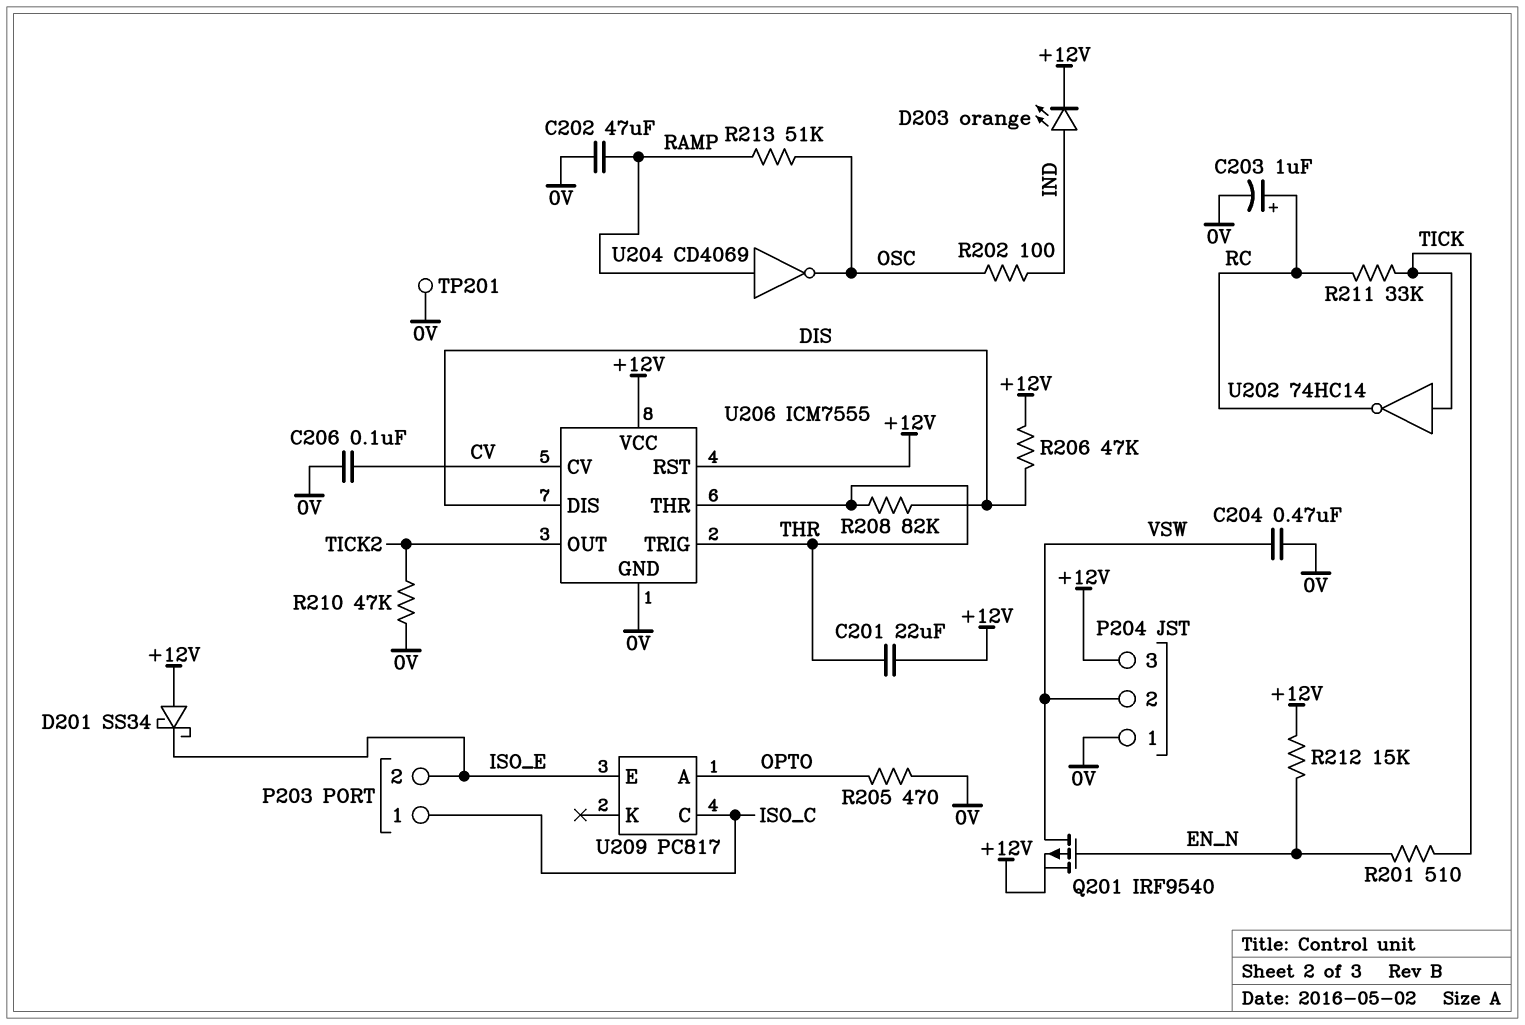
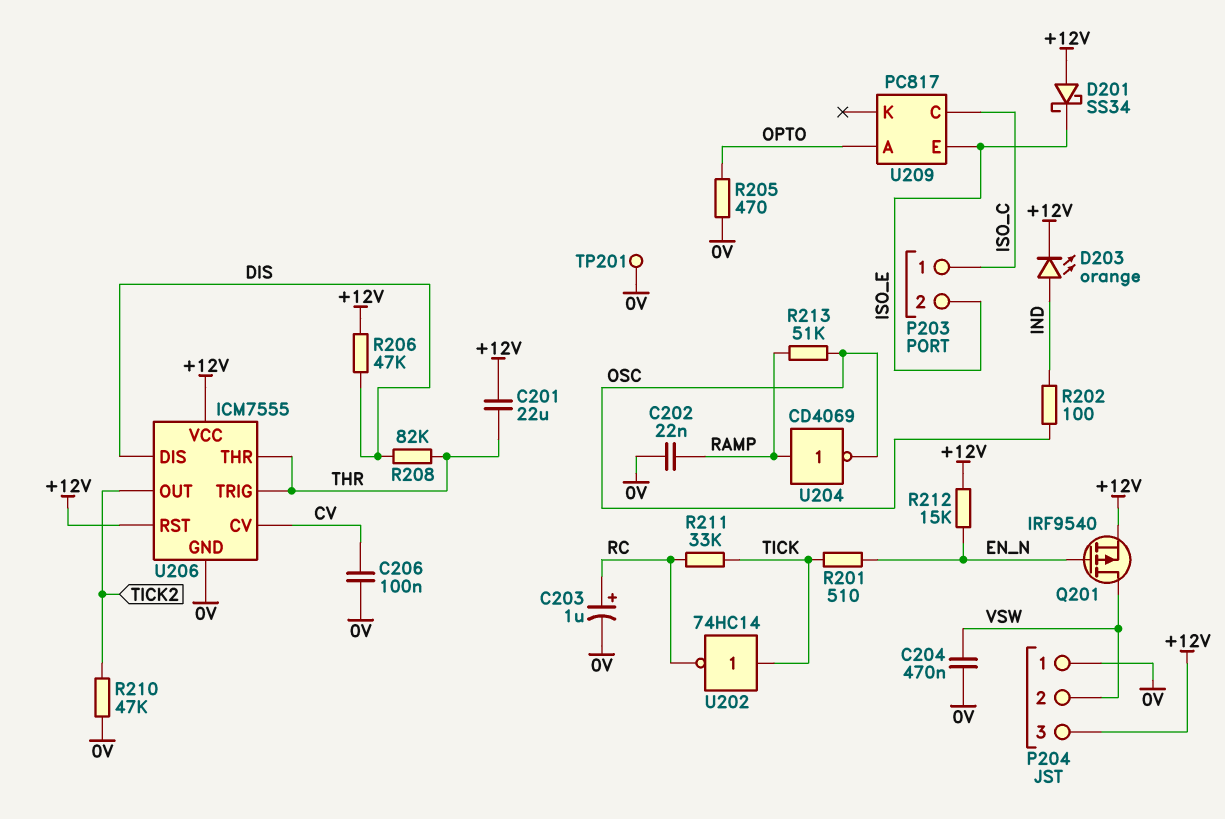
C202: 47uF (0V, RAMP) -> 22nF (0V, RAMP)

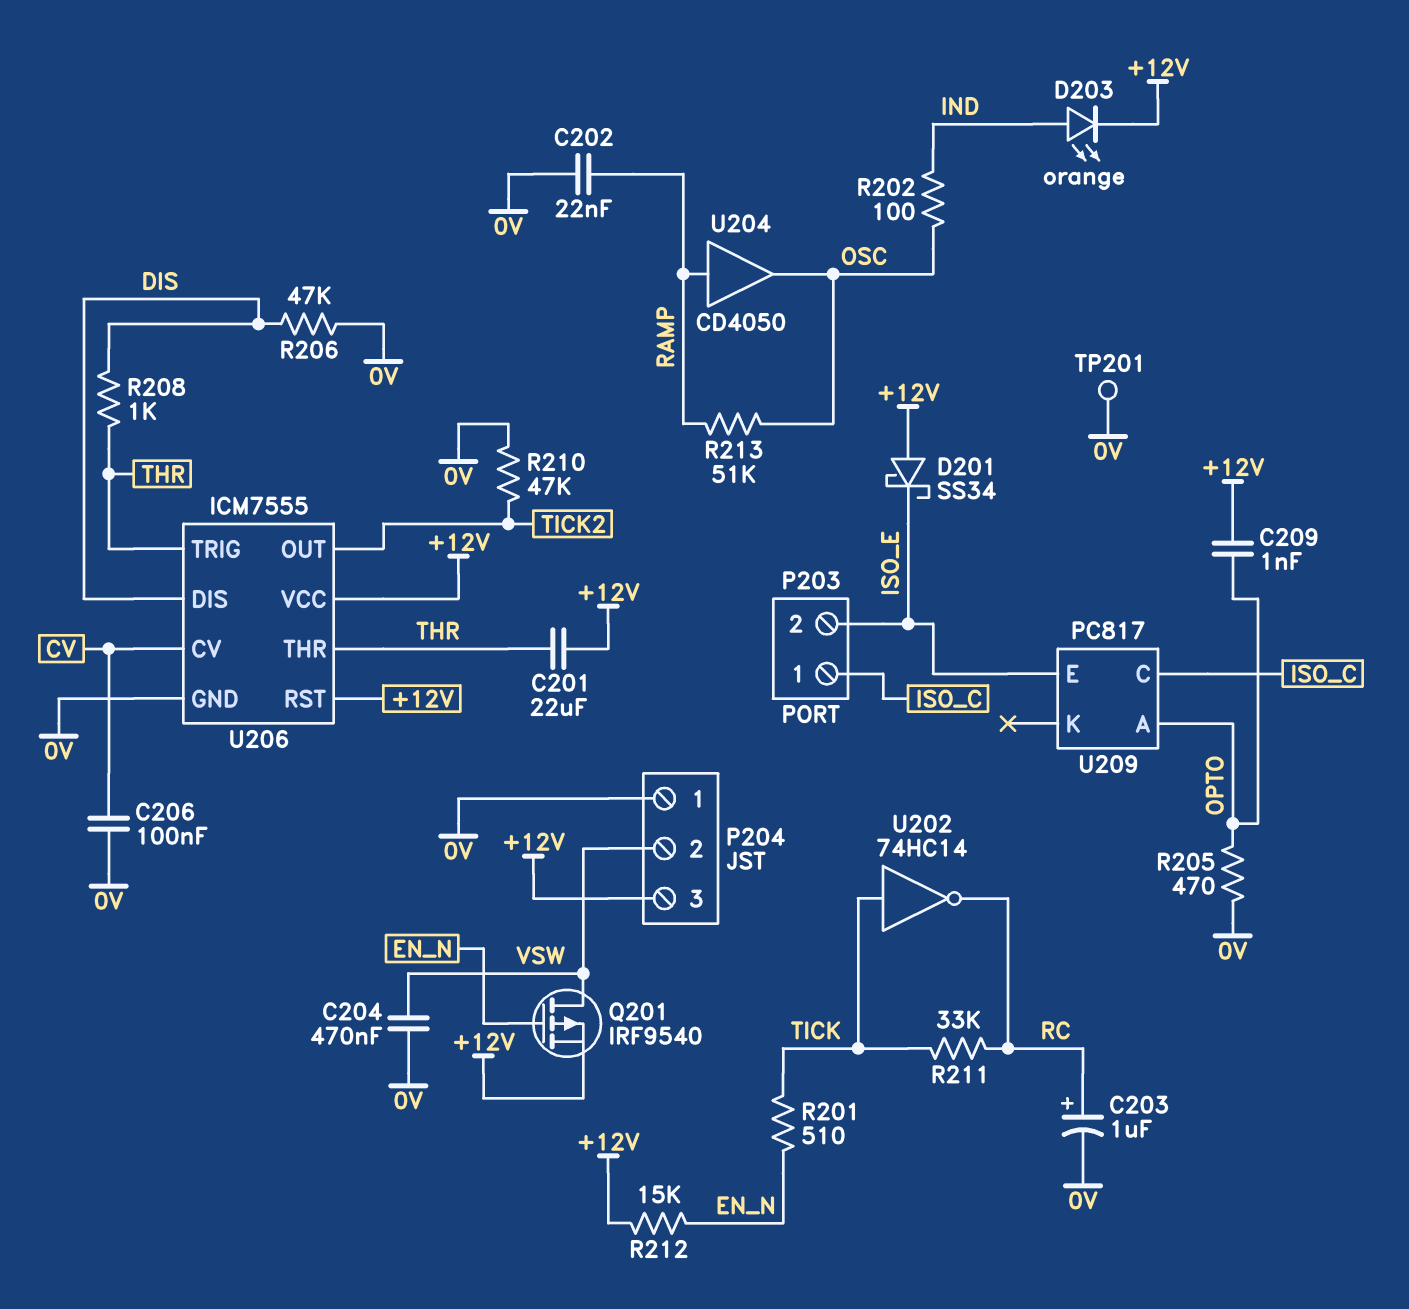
C209: none -> 1nF (+12V, OPTO)
R206: 47k (+12V, DIS) -> 47k (0V, DIS)
R208: 82k (DIS, THR) -> 1k (DIS, THR)
U204: NOT CD4069 (in RAMP, out OSC) -> buffer CD4050 (in RAMP, out OSC)

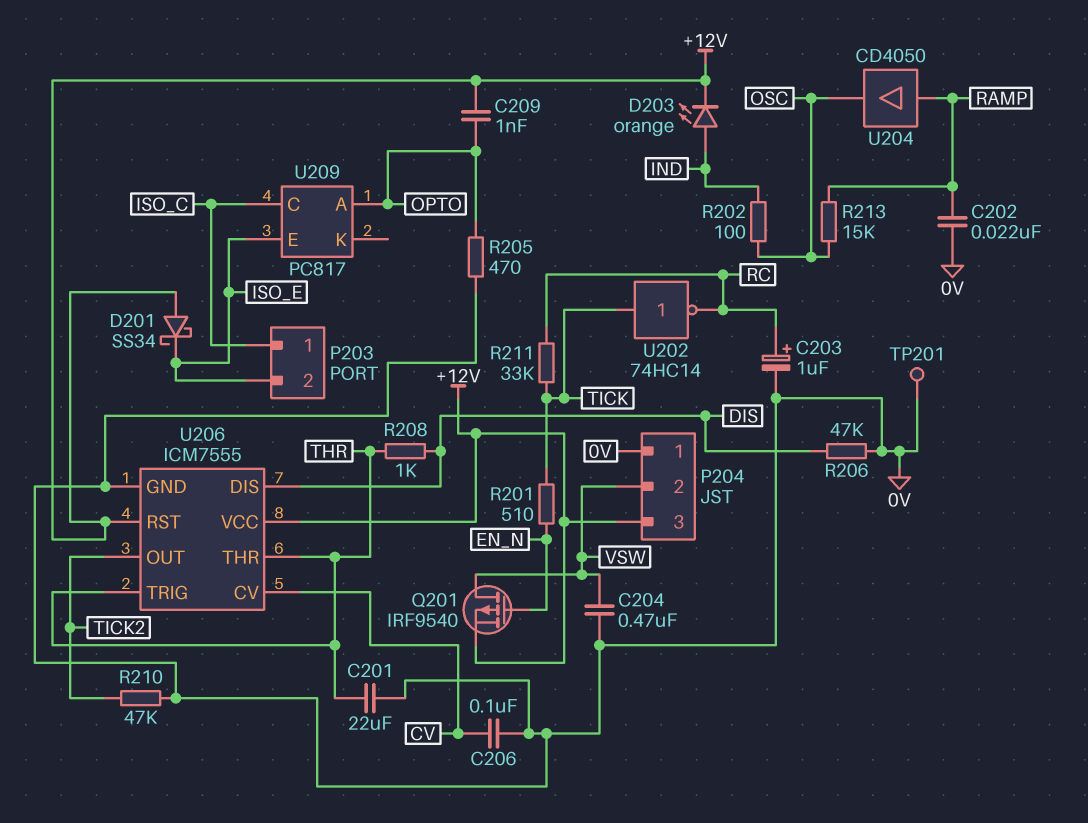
C201: 22uF (+12V, THR) -> 22uF (0V, THR)
R212: 15k (+12V, EN_N) -> none
R213: 51k (OSC, RAMP) -> 15k (OSC, RAMP)

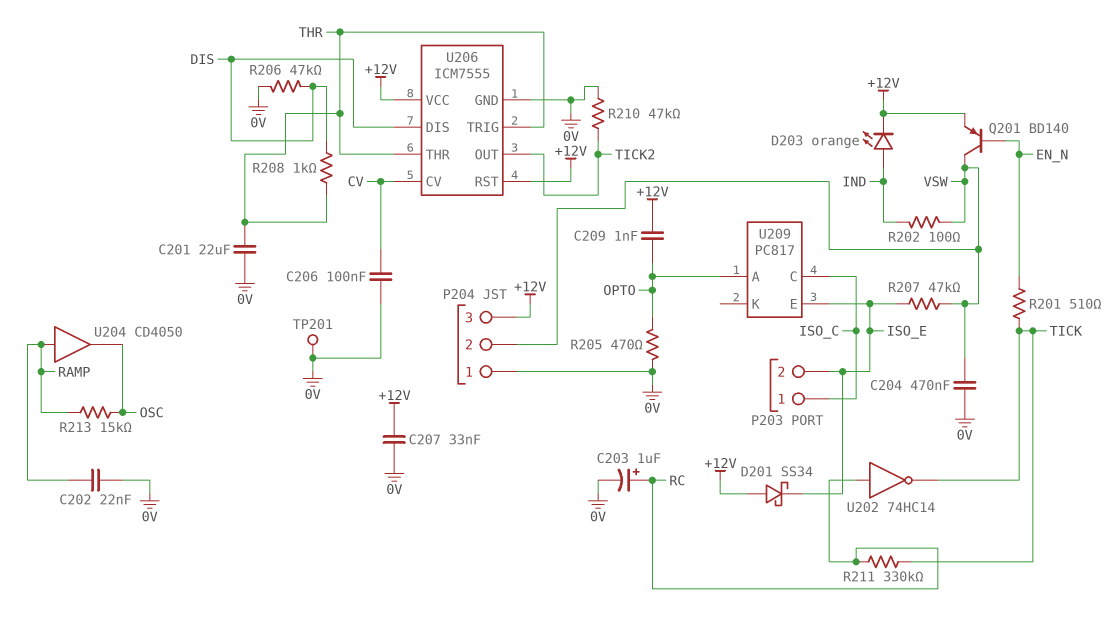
C207: none -> 33nF (+12V, 0V)
Q201: PMOS IRF9540 (G EN_N, D VSW, S +12V) -> PNP BD140 (B EN_N, C VSW, E +12V)
R202: 100 (IND, OSC) -> 100 (IND, VSW)
R207: none -> 47k (ISO_E, VSW)
R211: 33k (RC, TICK) -> 330k (RC, TICK)
U202: NOT 74HC14 (in TICK, out RC) -> NOT 74HC14 (in RC, out TICK)

